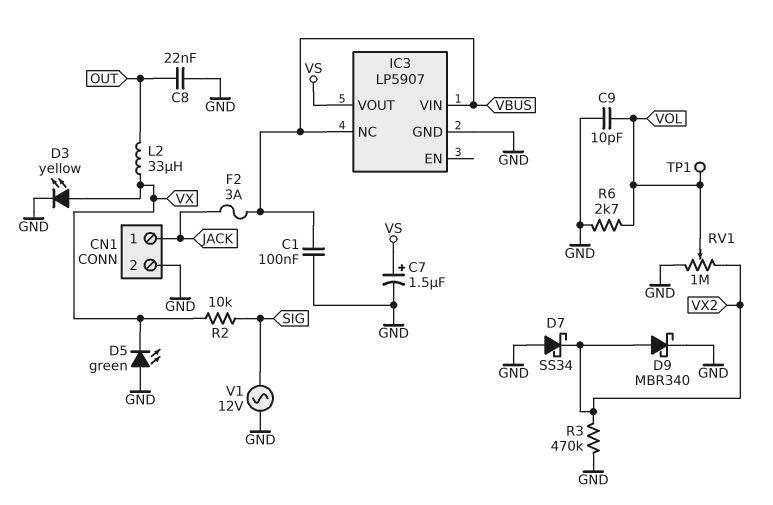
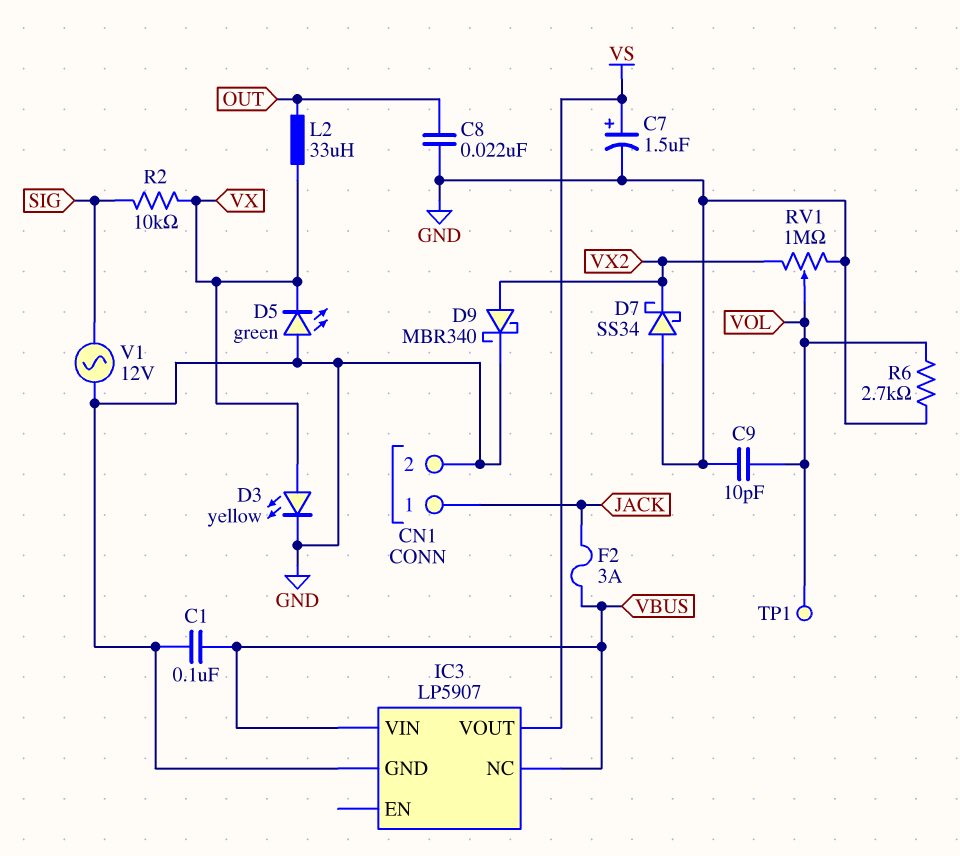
R3: 470k (GND, VX2) -> none

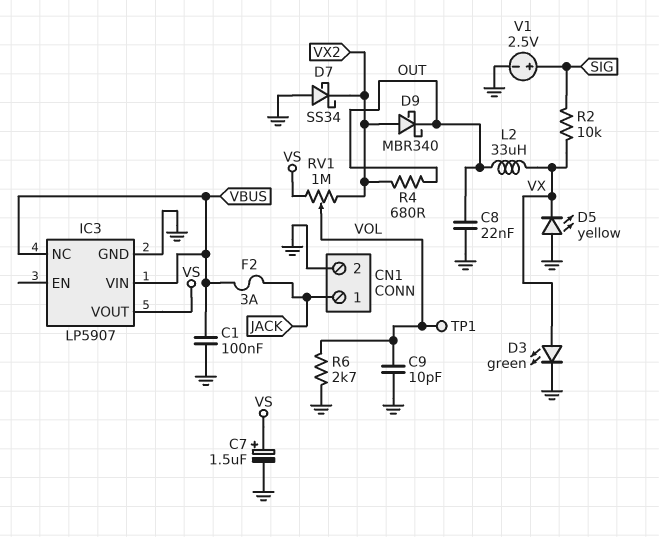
D3: LED yellow (A VX, K GND) -> LED green (A VX, K GND)
D5: LED green (A GND, K VX) -> LED yellow (A GND, K VX)
D9: schottky MBR340 (A VX2, K GND) -> schottky MBR340 (A VX2, K OUT)
R4: none -> 680 (OUT, VX2)
RV1: 1M (GND, VX2, wiper VOL) -> 1M (VS, VX2, wiper VOL)
V1: AC 12V (GND, SIG) -> 2.5V (plus SIG, minus GND)

